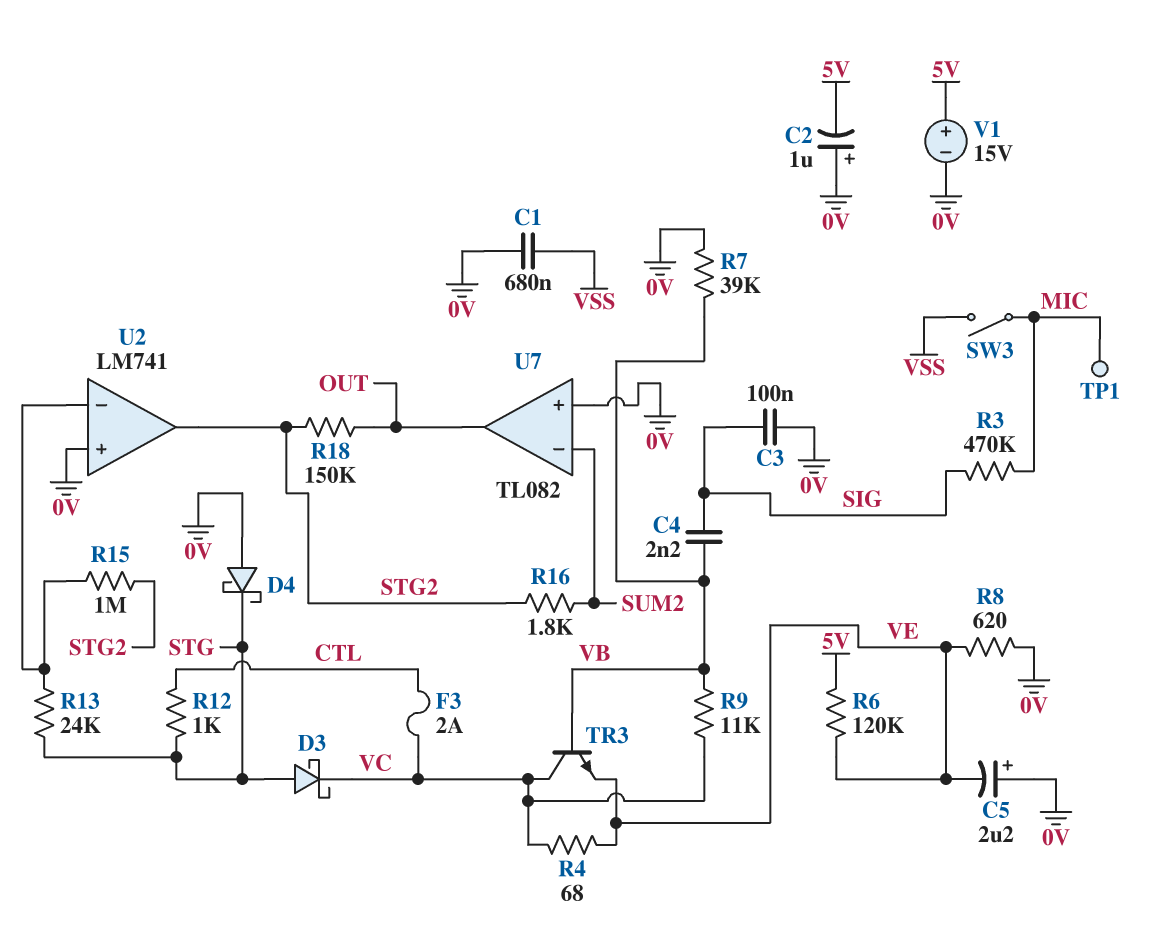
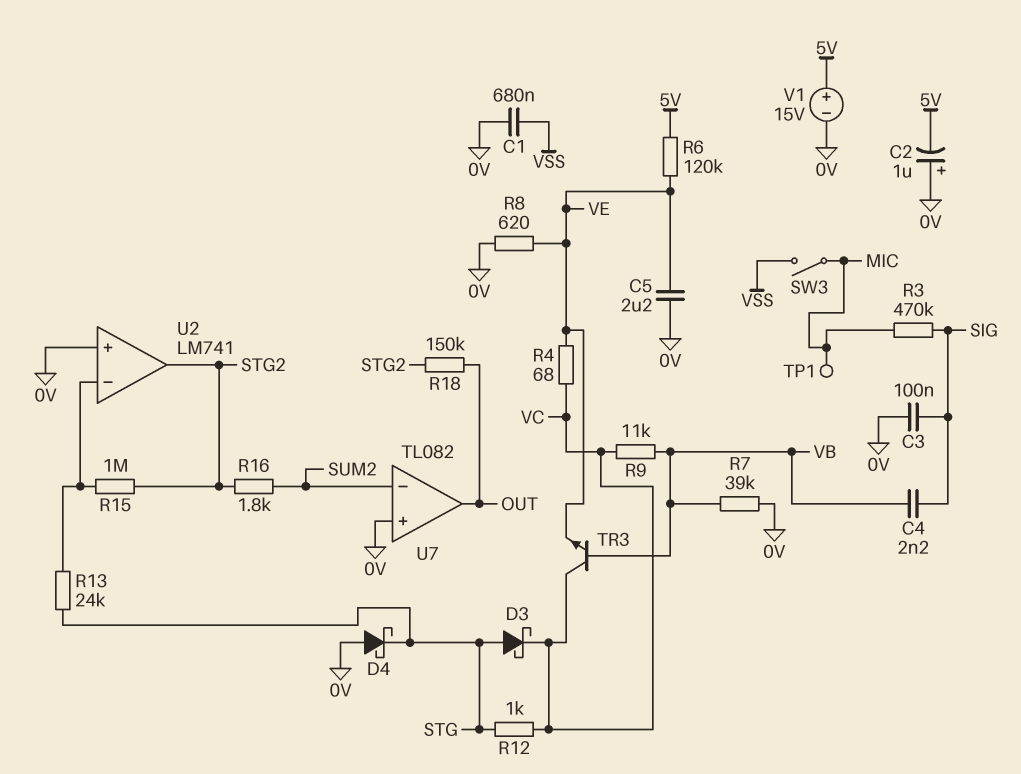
C5: 2.2uF (plus 0V, minus VE) -> 2.2uF (0V, VE)
F3: 2A (CTL, VC) -> none
R12: 1k (CTL, STG) -> 1k (STG, VC)

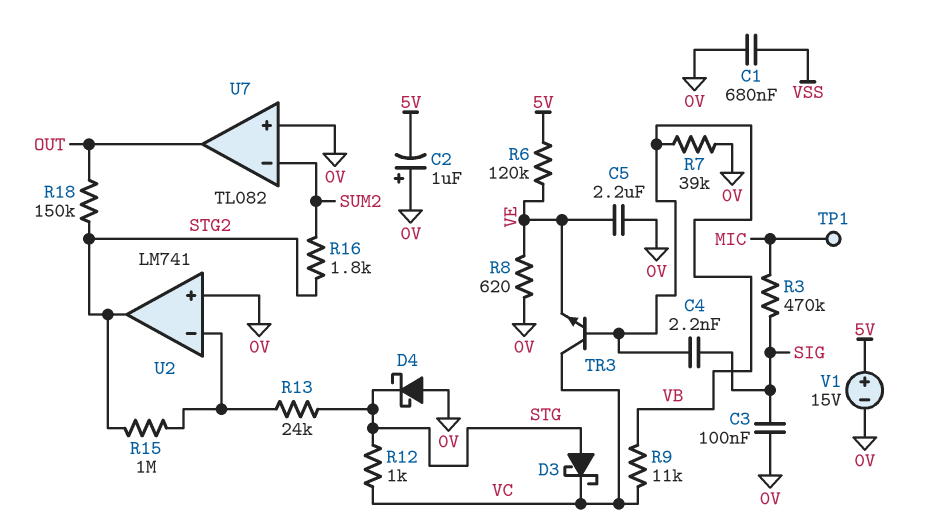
R4: 68 (VC, VE) -> none
SW3: switch (MIC, VSS) -> none

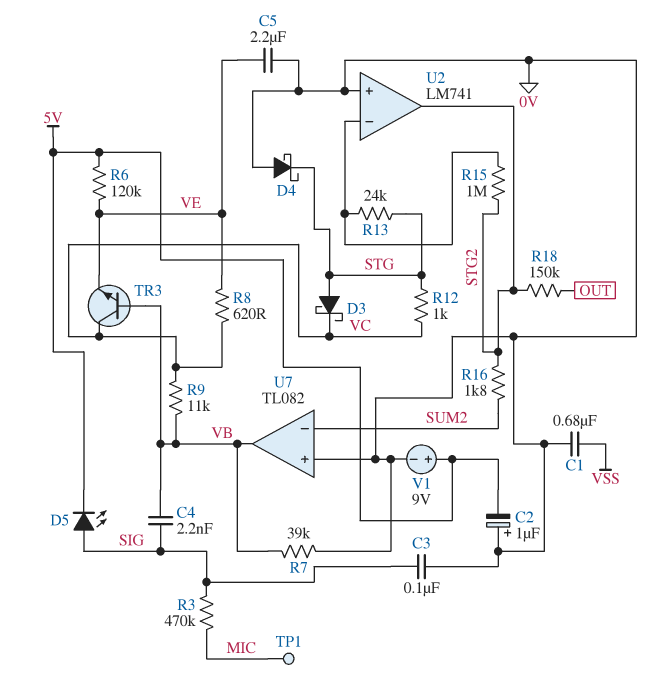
D5: none -> LED (A SIG, K 5V)
R8: 620 (0V, VE) -> 620 (VC, VE)
U7 pin out: OUT -> VB
V1: 15V (plus 5V, minus 0V) -> 9V (plus 5V, minus 0V)

